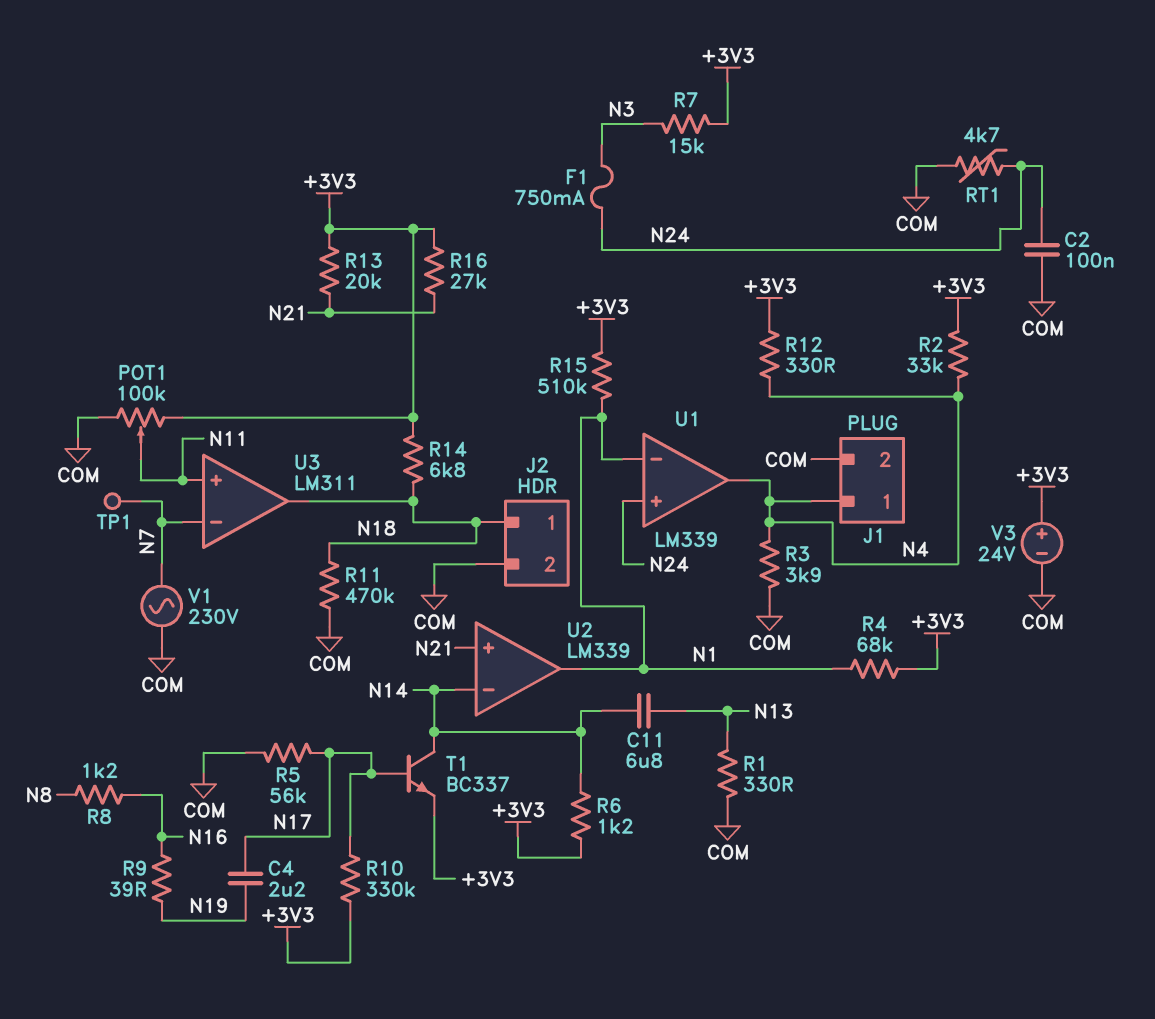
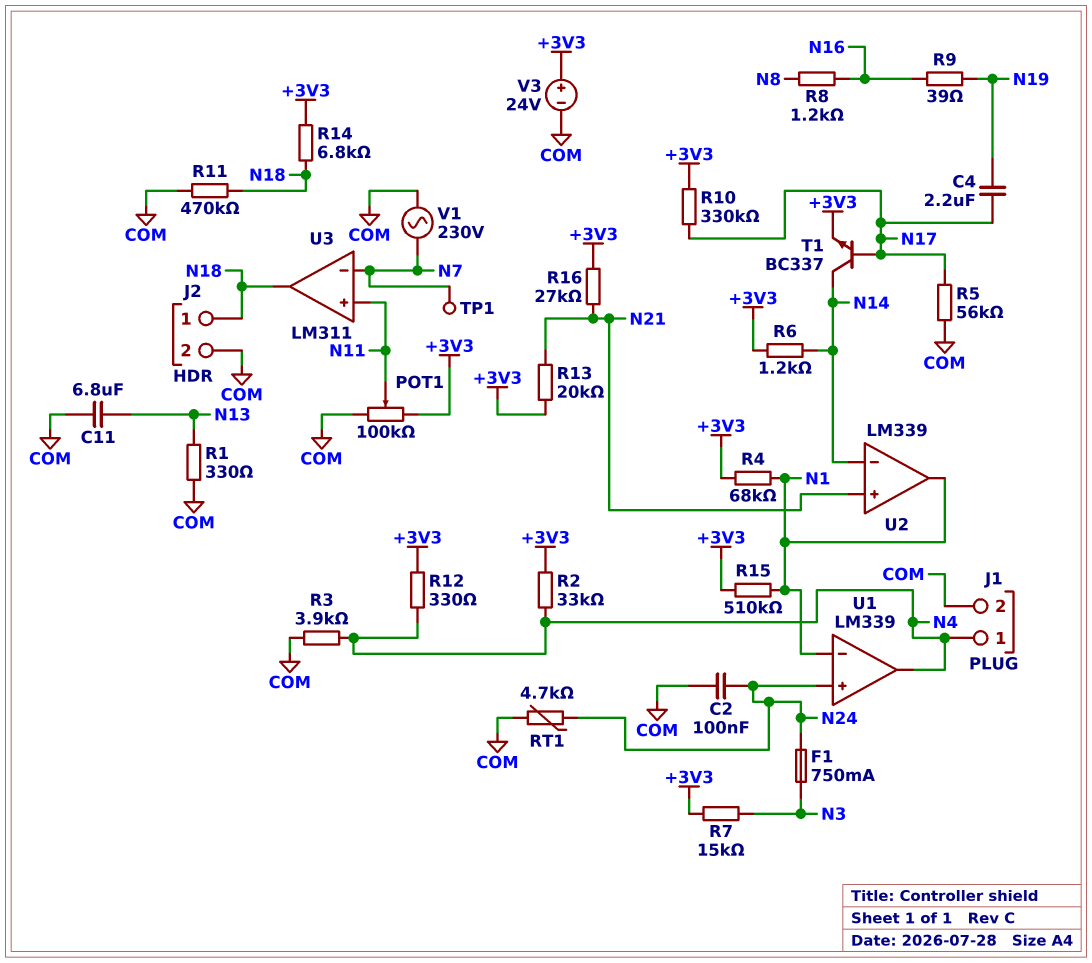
C11: 6.8uF (N13, N14) -> 6.8uF (COM, N13)

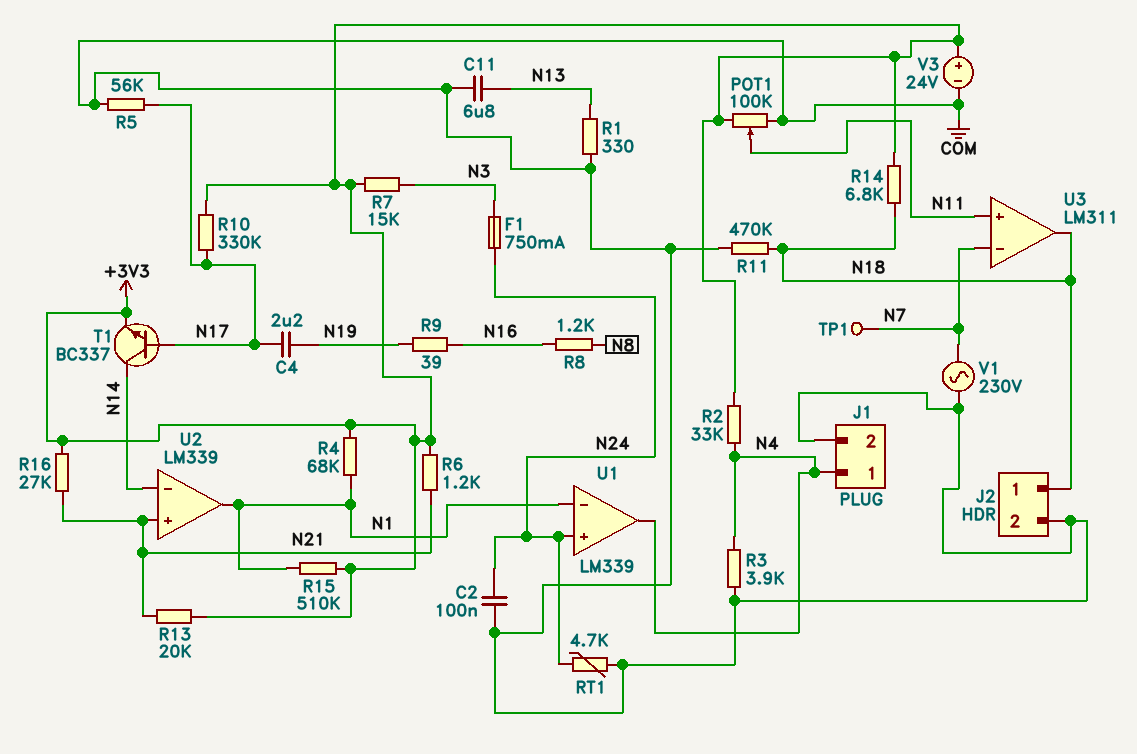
R6: 1.2k (+3V3, N14) -> 1.2k (+3V3, N21)
R12: 330 (+3V3, N4) -> none

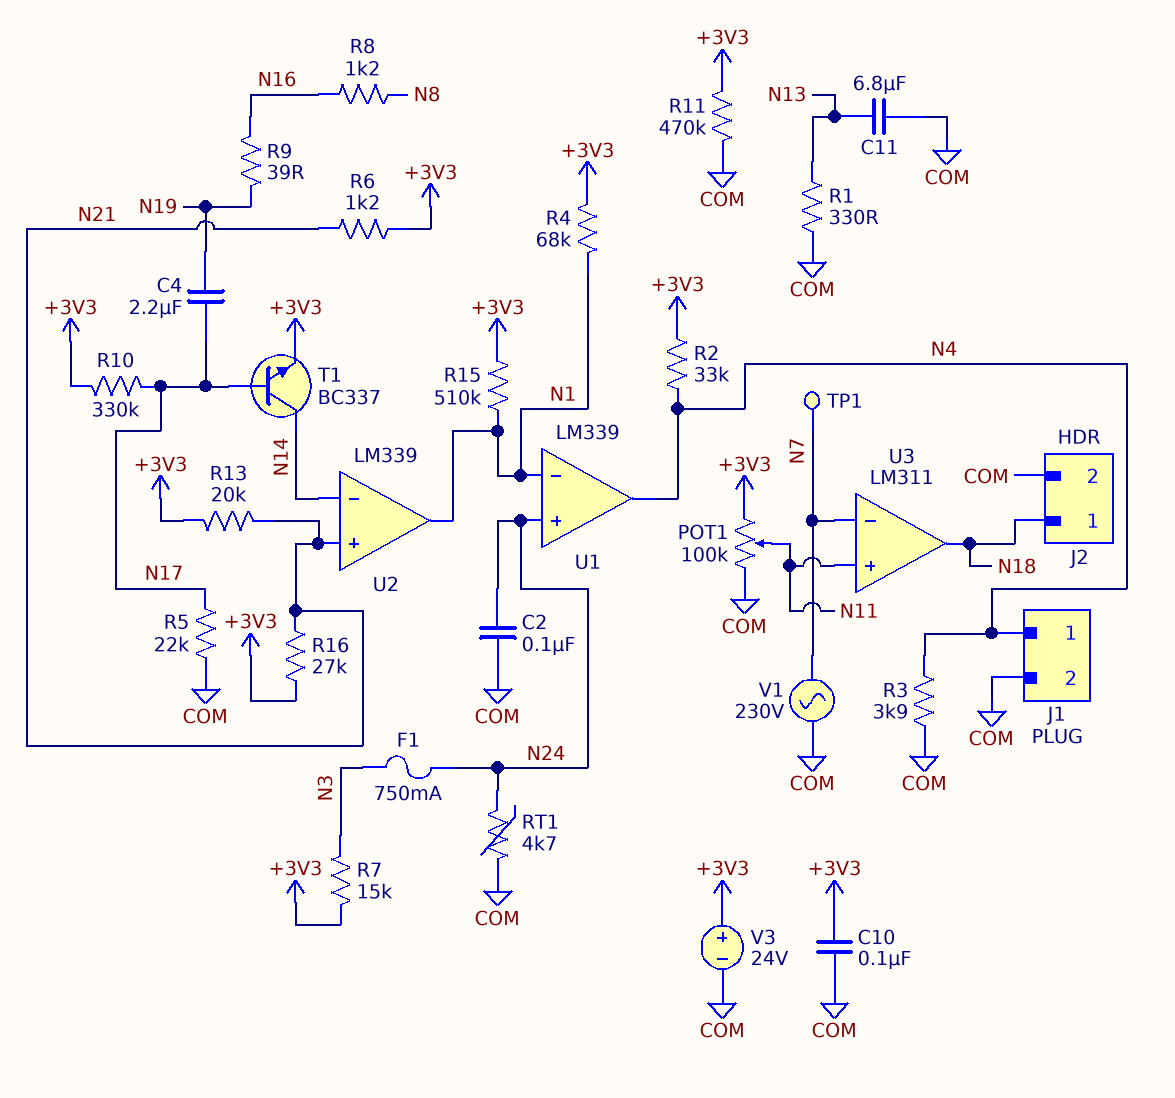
C10: none -> 100nF (+3V3, COM)
R5: 56k (COM, N17) -> 22k (COM, N17)
R11: 470k (COM, N18) -> 470k (+3V3, COM)
R14: 6.8k (+3V3, N18) -> none

